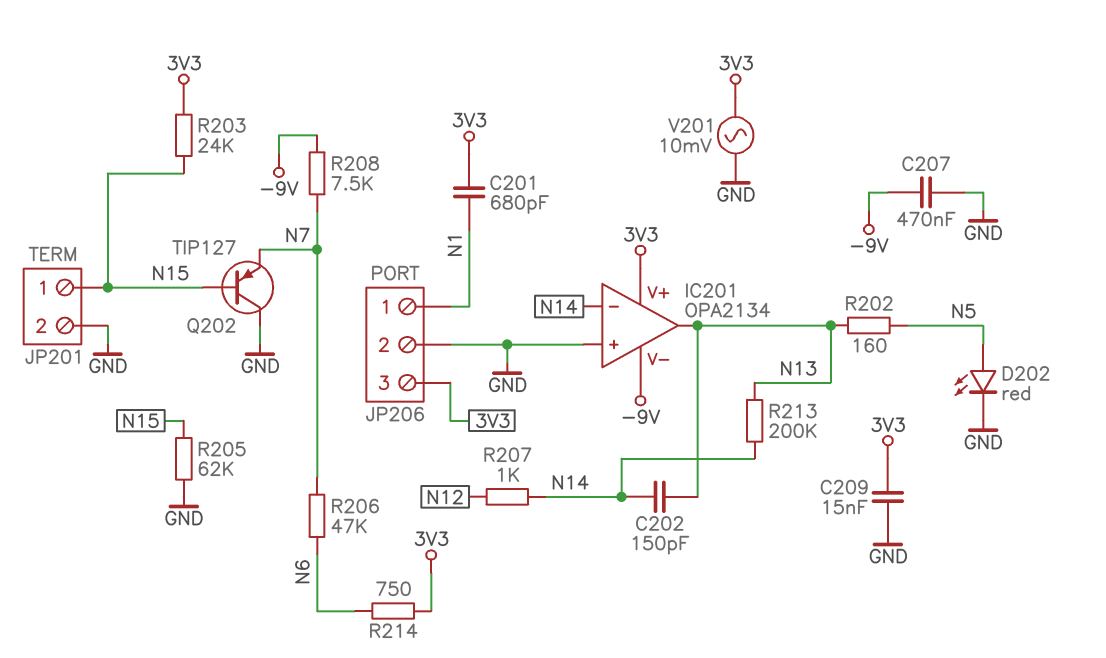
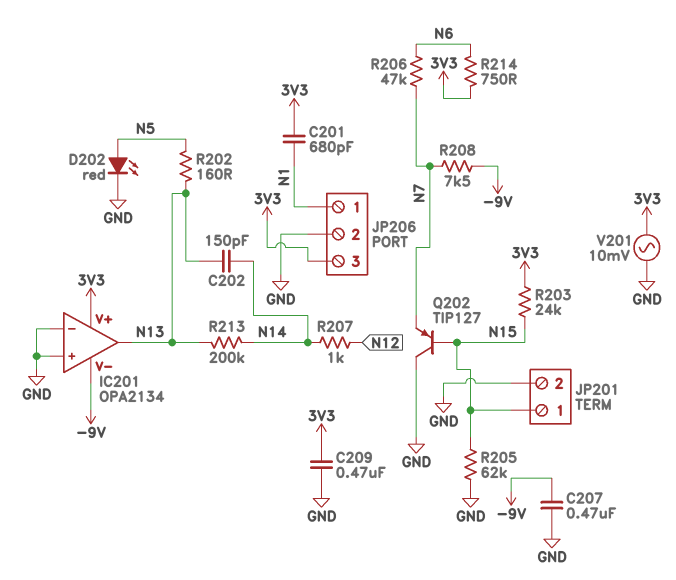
C209: 15nF (3V3, GND) -> 470nF (3V3, GND)
IC201 pin in-: N14 -> GND

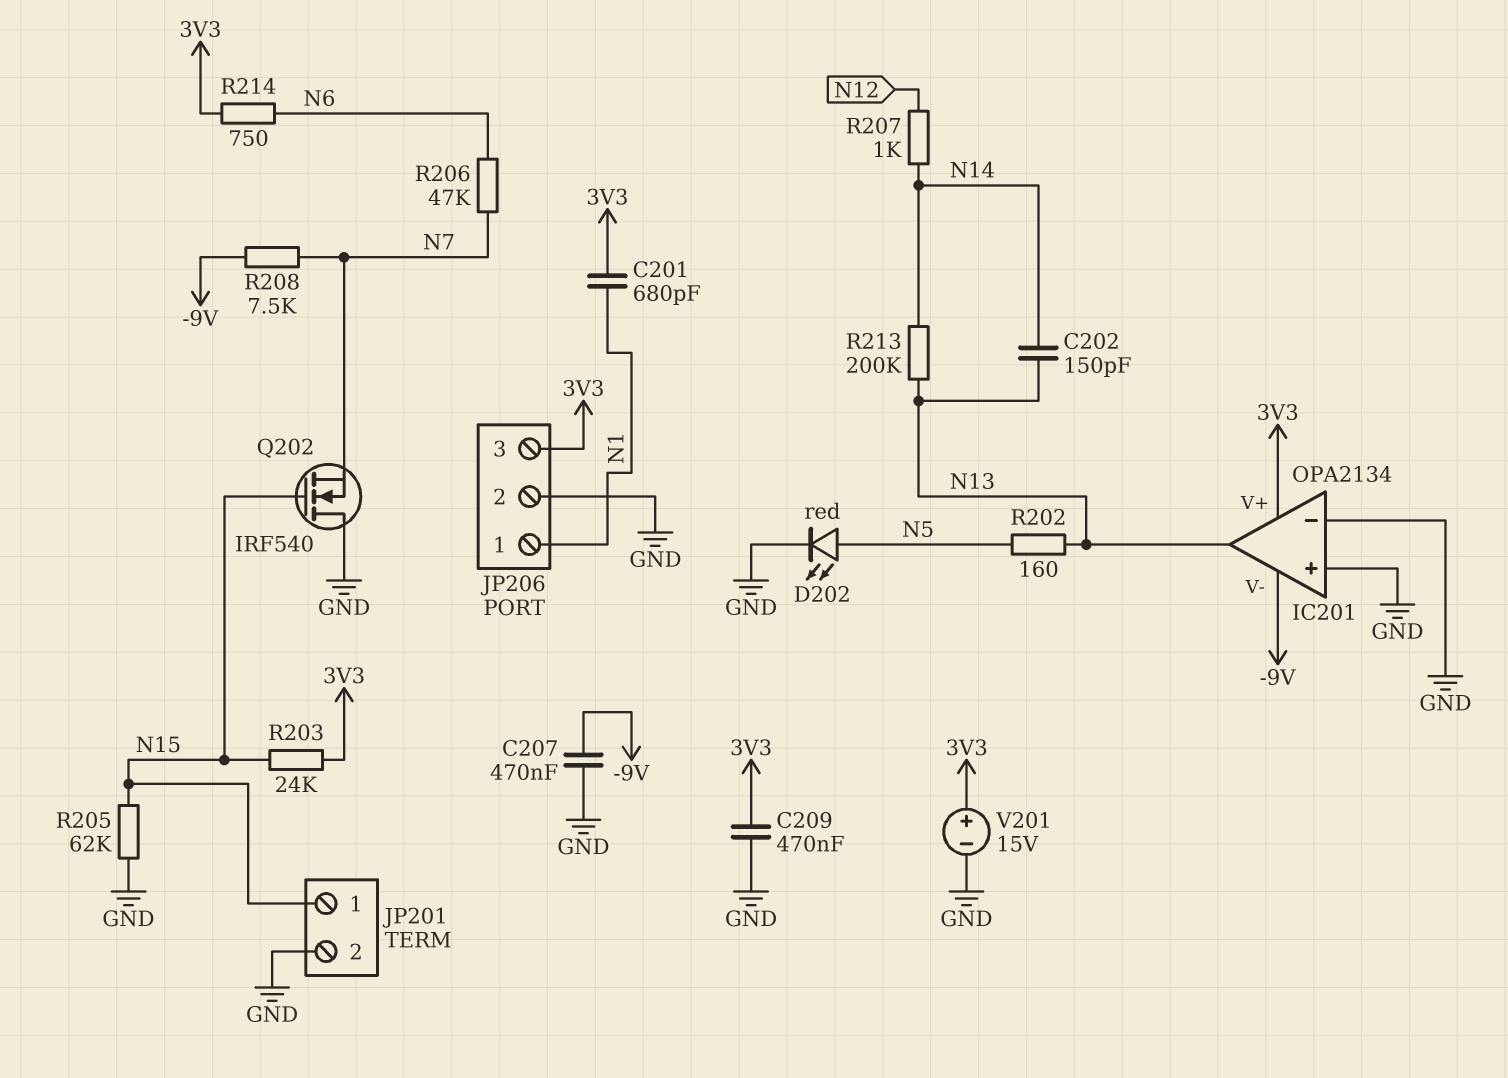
Q202: PNP TIP127 (B N15, C GND, E N7) -> NMOS IRF540 (G N15, D GND, S N7)
V201: AC 10mV (3V3, GND) -> 15V (plus 3V3, minus GND)

